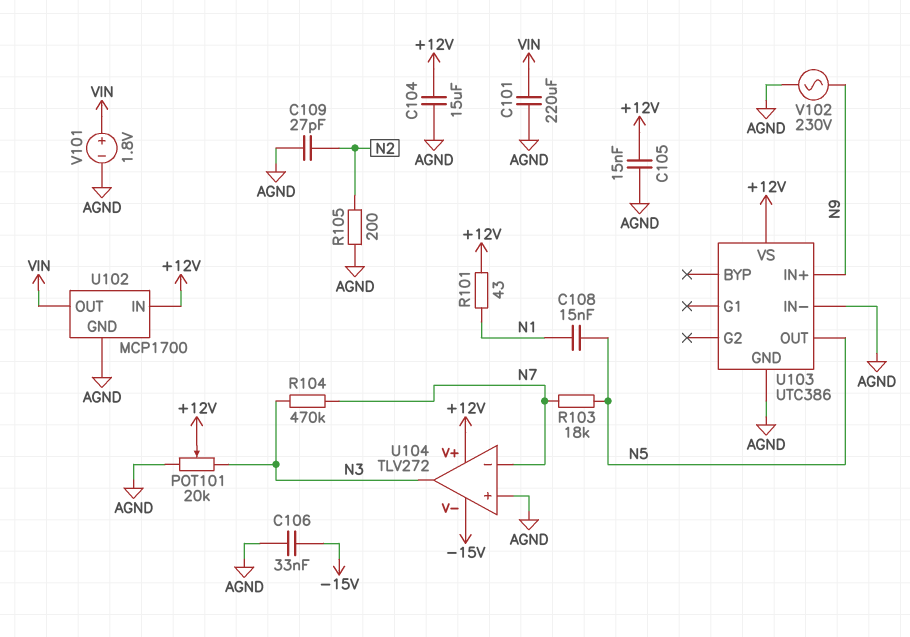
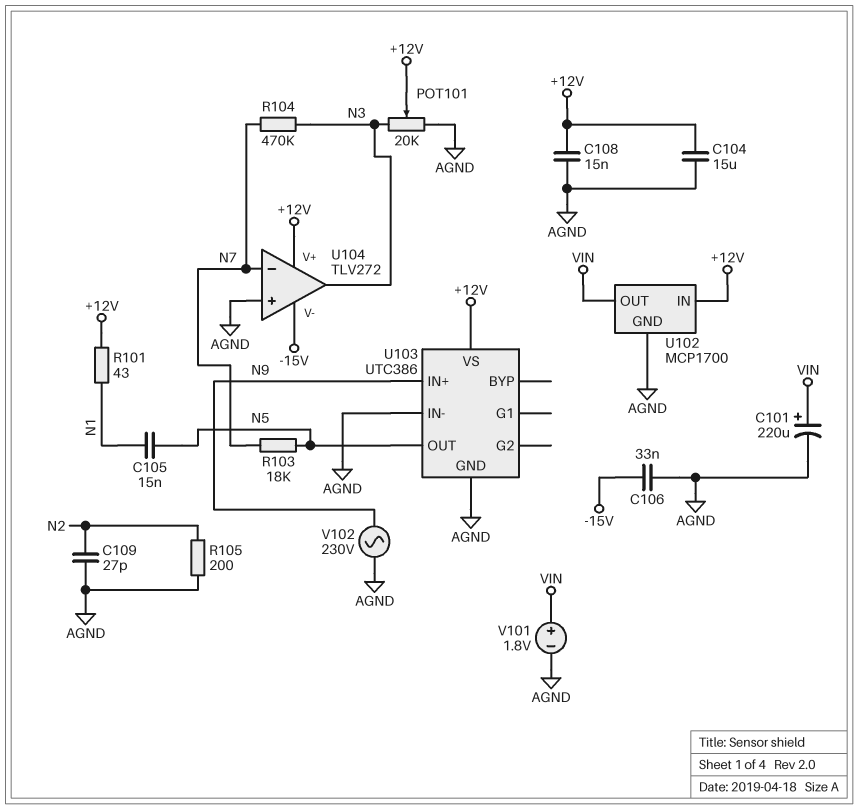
C101: 220uF (AGND, VIN) -> 220uF (plus VIN, minus AGND)
C105: 15nF (+12V, AGND) -> 15nF (N1, N5)
C108: 15nF (N1, N5) -> 15nF (+12V, AGND)

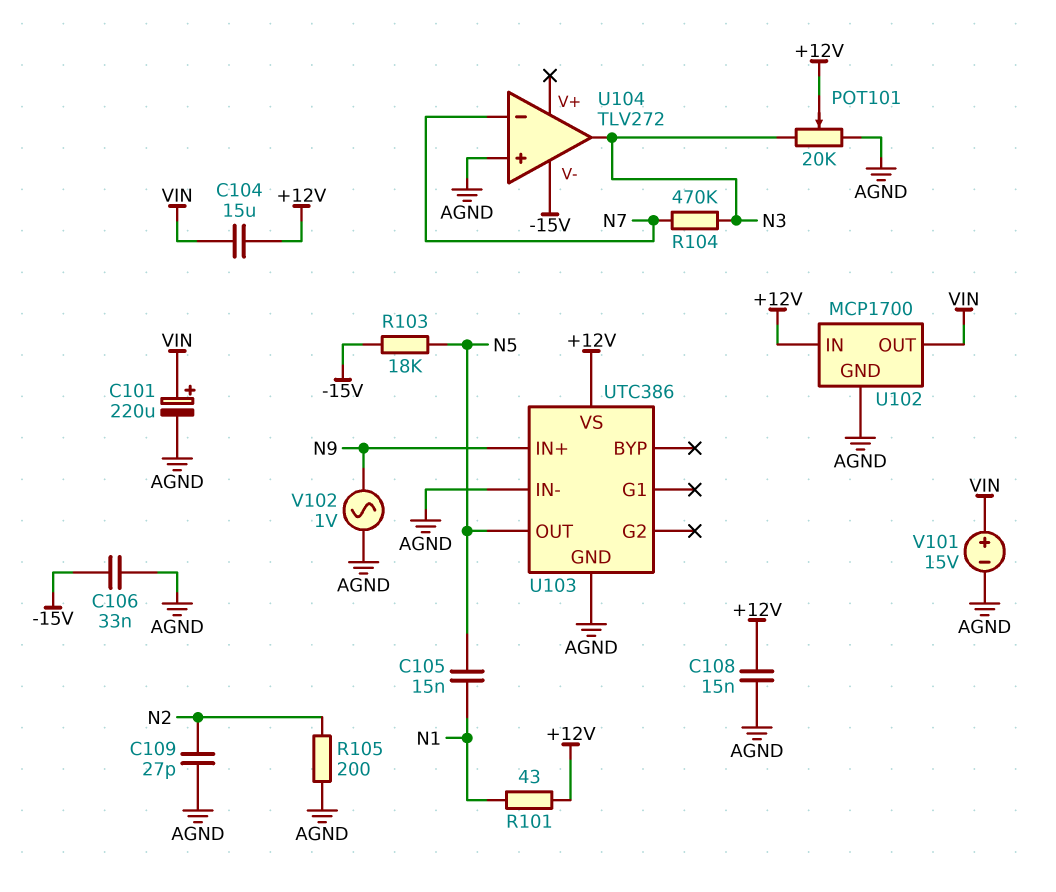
C104: 15uF (+12V, AGND) -> 15uF (+12V, VIN)
R103: 18k (N5, N7) -> 18k (-15V, N5)
U104 pin V+: +12V -> none
V101: 1.8V (plus VIN, minus AGND) -> 15V (plus VIN, minus AGND)
V102: AC 230V (AGND, N9) -> AC 1V (AGND, N9)

